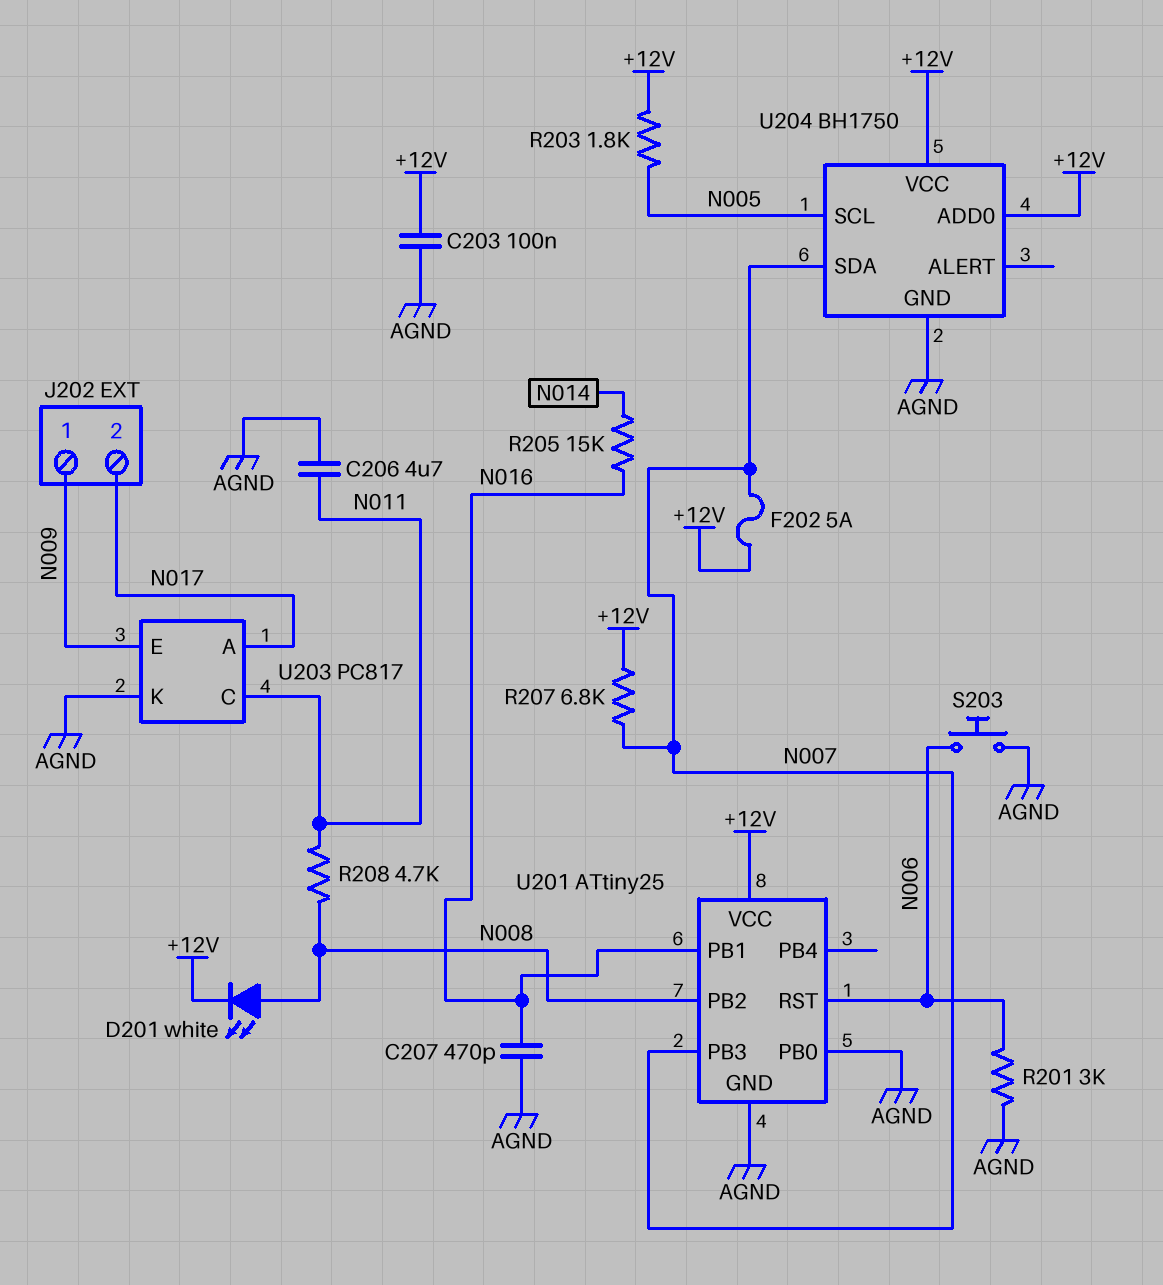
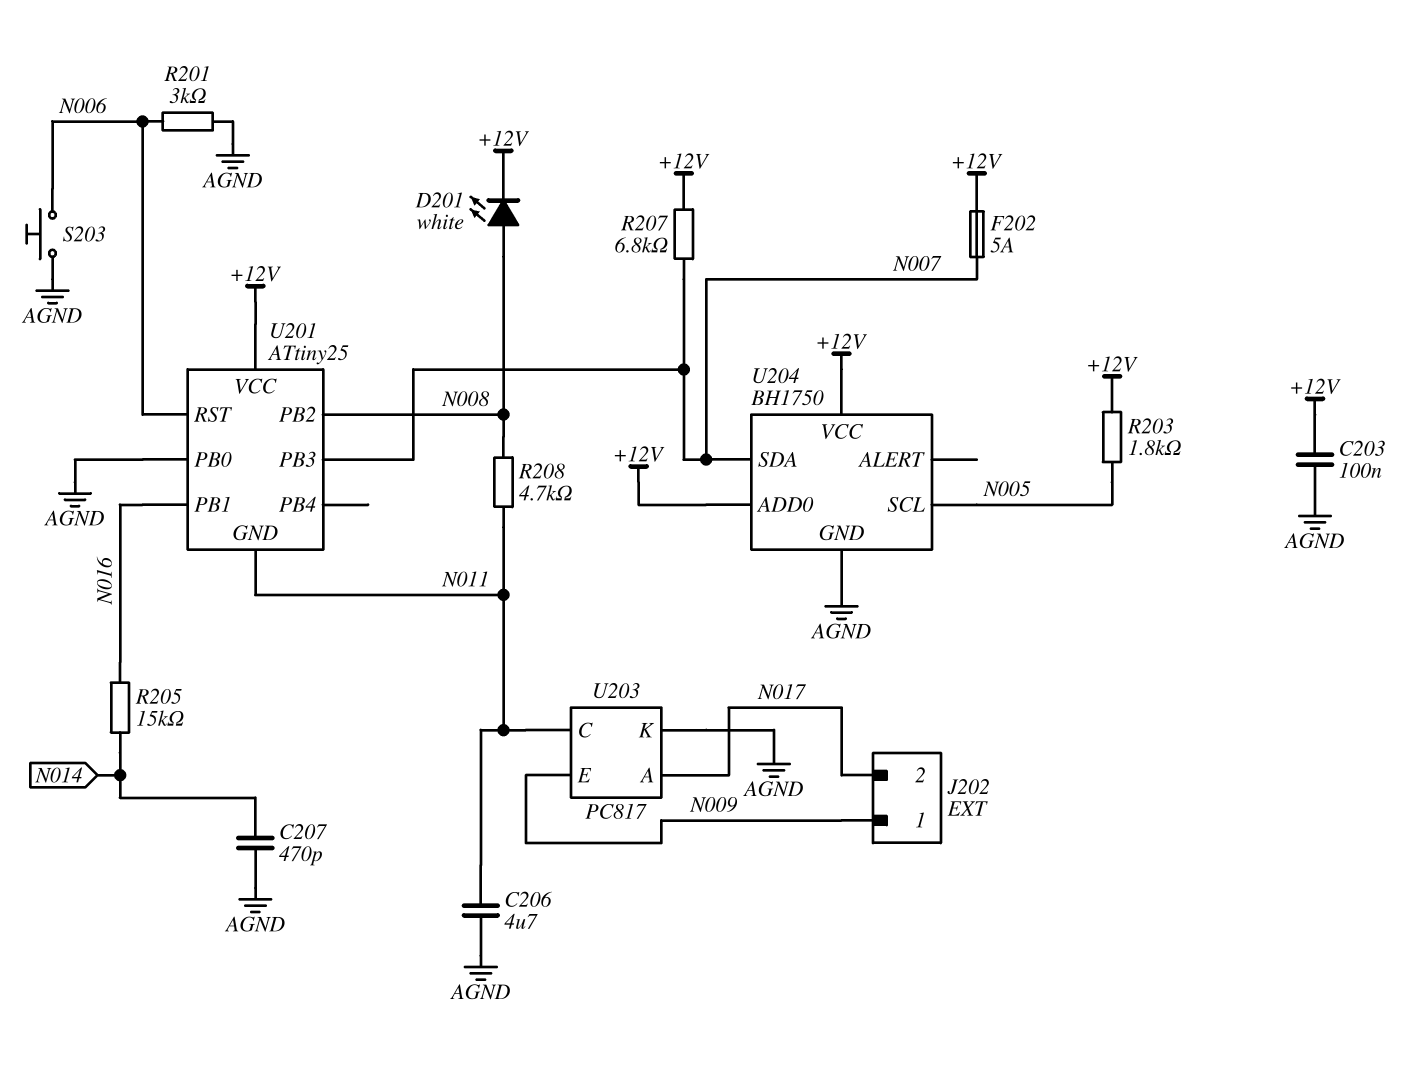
C207: 470pF (AGND, N016) -> 470pF (AGND, N014)
U201 pin GND: AGND -> N011

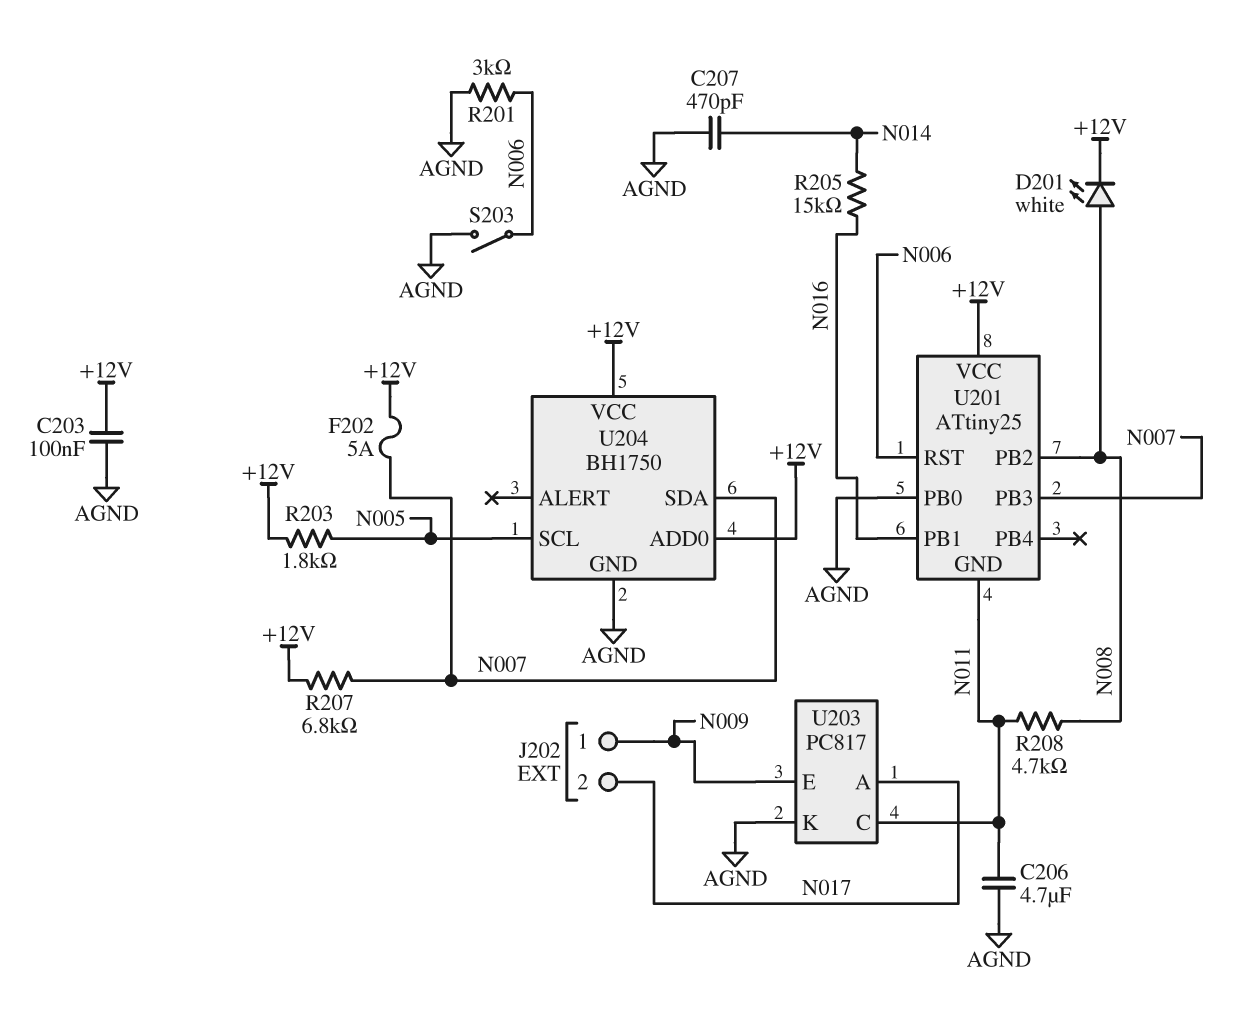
S203: button (AGND, N006) -> switch (AGND, N006)

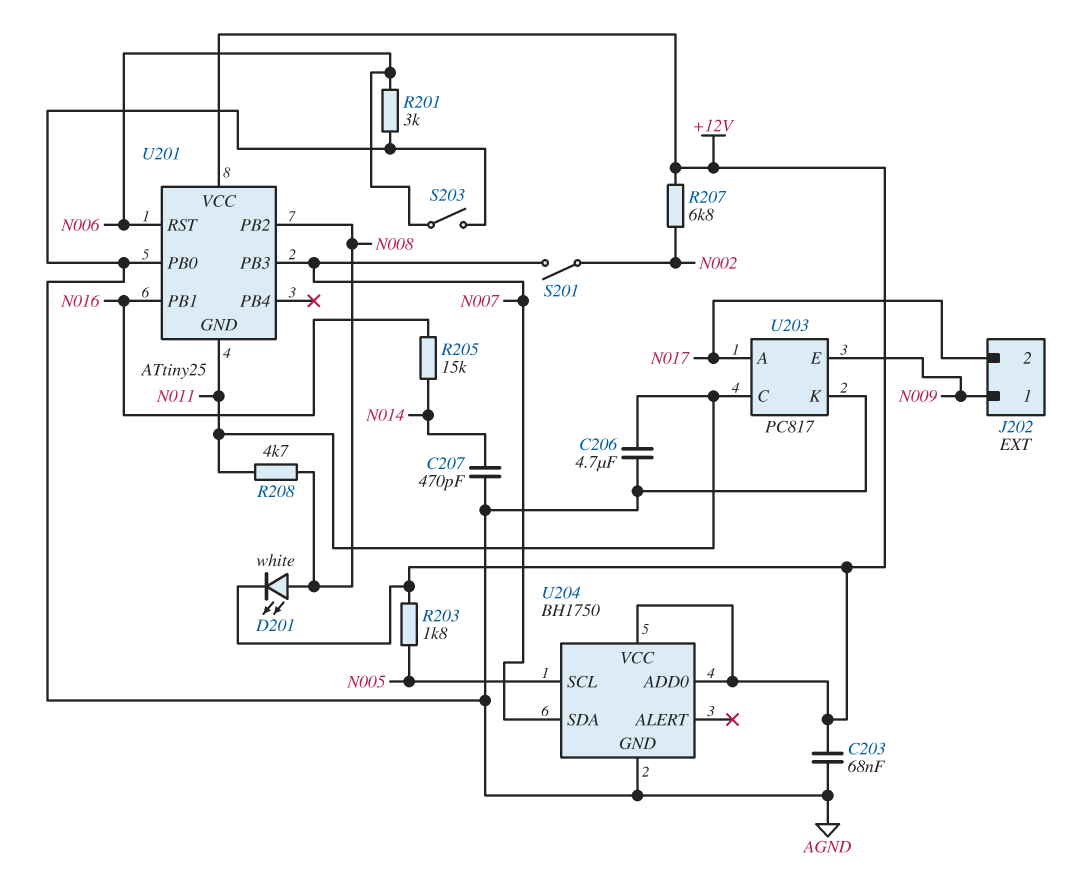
C203: 100nF (+12V, AGND) -> 68nF (+12V, AGND)
F202: 5A (+12V, N007) -> none
R207: 6.8k (+12V, N007) -> 6.8k (+12V, N002)
S201: none -> switch (N002, N007)

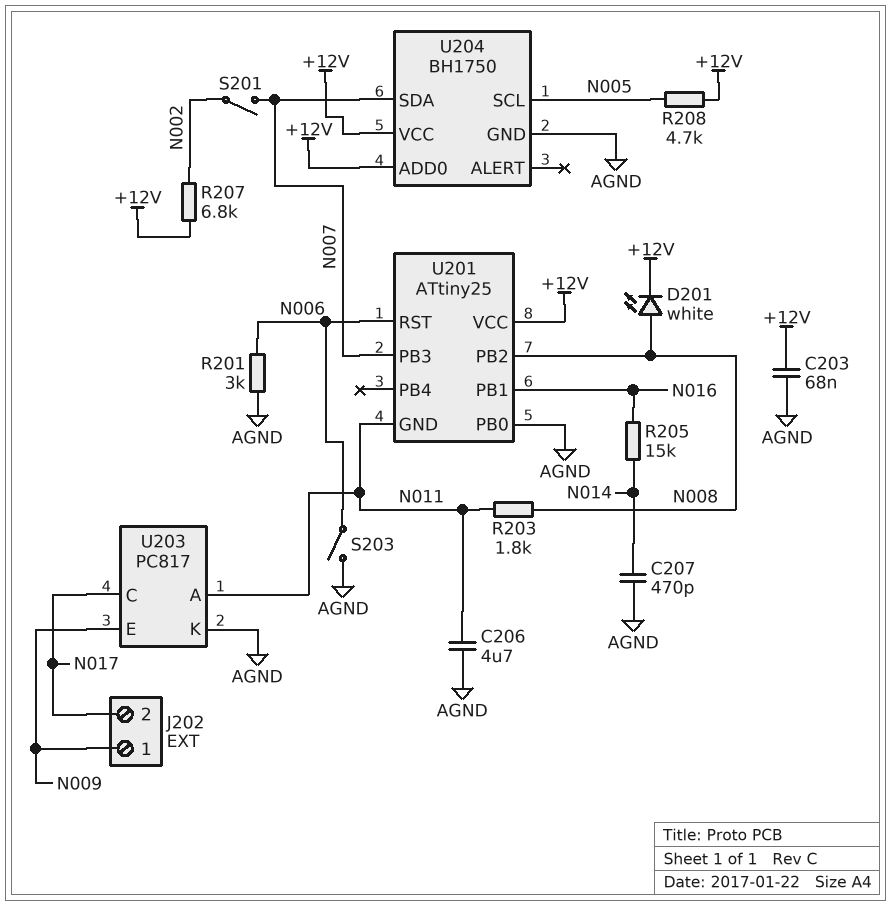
R203: 1.8k (+12V, N005) -> 1.8k (N008, N011)
R208: 4.7k (N008, N011) -> 4.7k (+12V, N005)
U203 pin A: N017 -> N011
U203 pin C: N011 -> N017

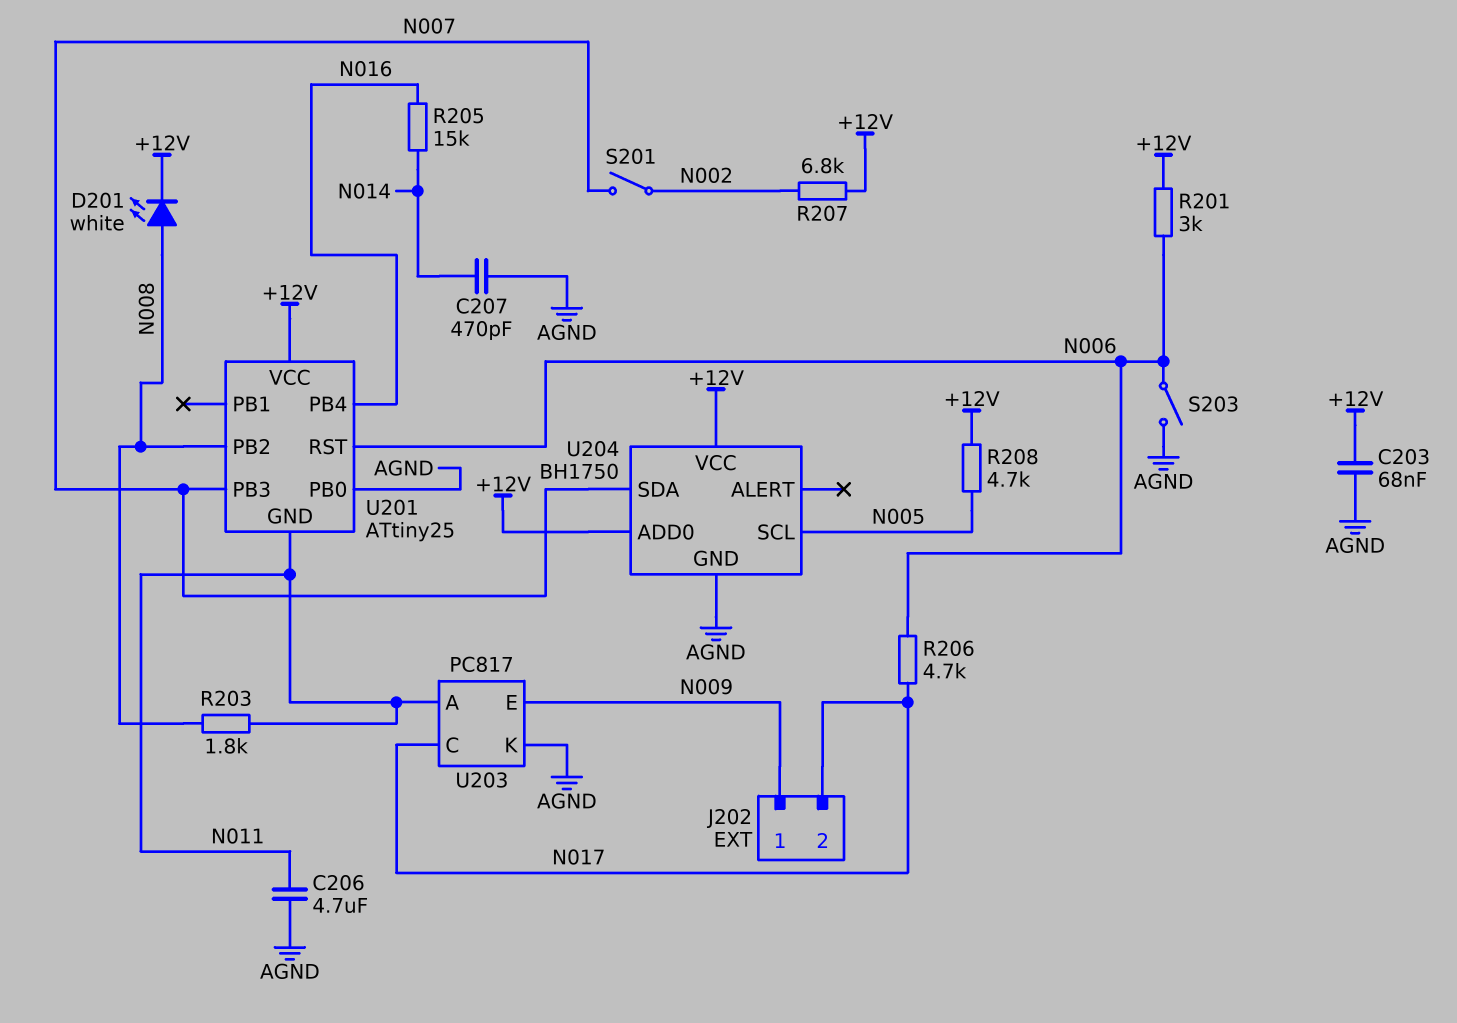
R201: 3k (AGND, N006) -> 3k (+12V, N006)
R206: none -> 4.7k (N006, N017)
U201 pin PB1: N016 -> none
U201 pin PB4: none -> N016

